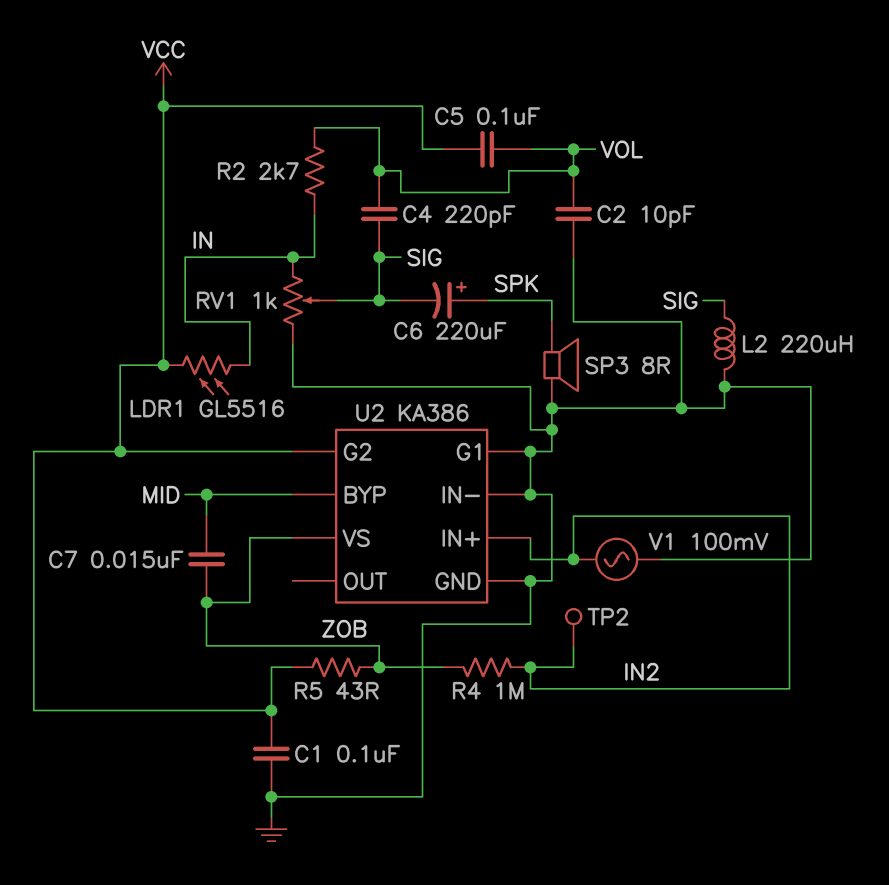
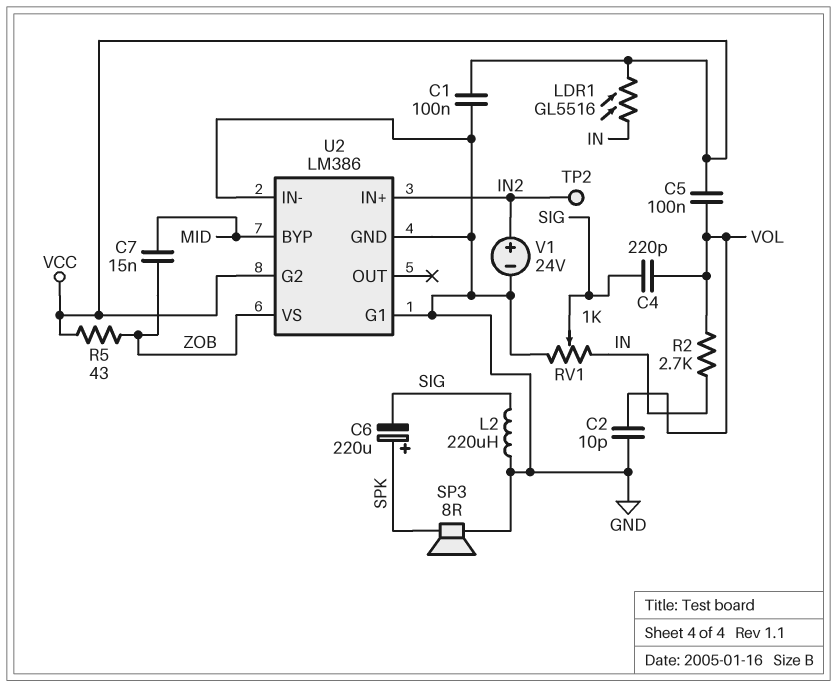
R4: 1M (IN2, ZOB) -> none
U2: KA386 -> LM386
V1: AC 100mV (GND, IN2) -> 24V (plus IN2, minus GND)

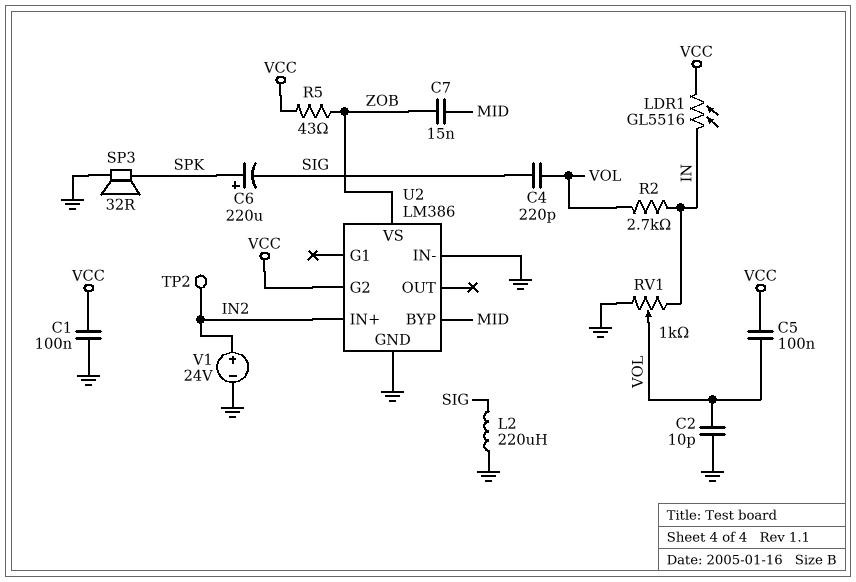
RV1: 1k (GND, IN, wiper SIG) -> 1k (GND, IN, wiper VOL)
SP3: speaker 8R (GND, SPK) -> speaker 32R (GND, SPK)
U2 pin G1: GND -> none

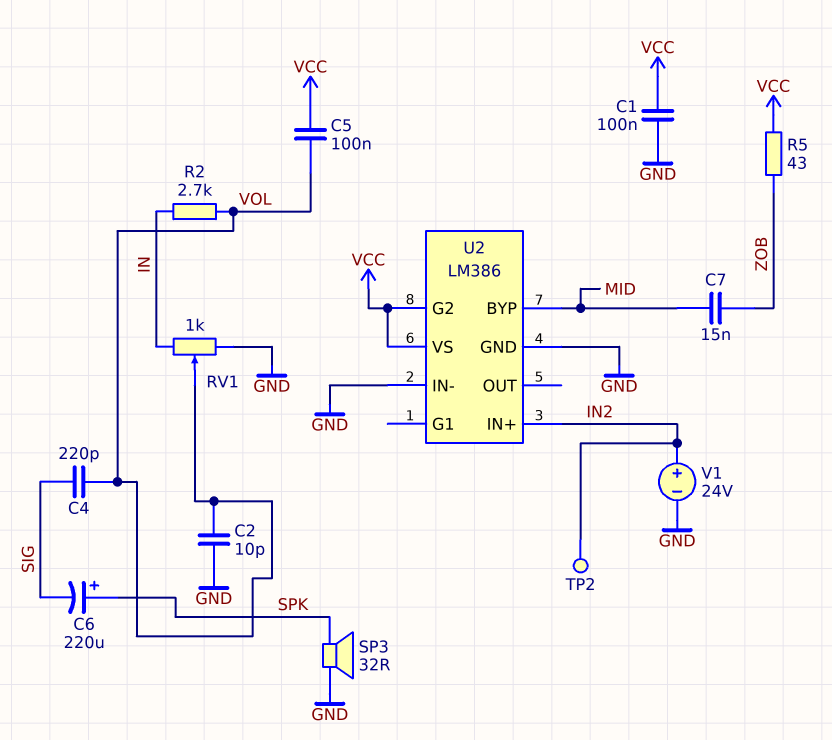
L2: 220uH (GND, SIG) -> none
LDR1: GL5516 (IN, VCC) -> none
U2 pin VS: ZOB -> VCC

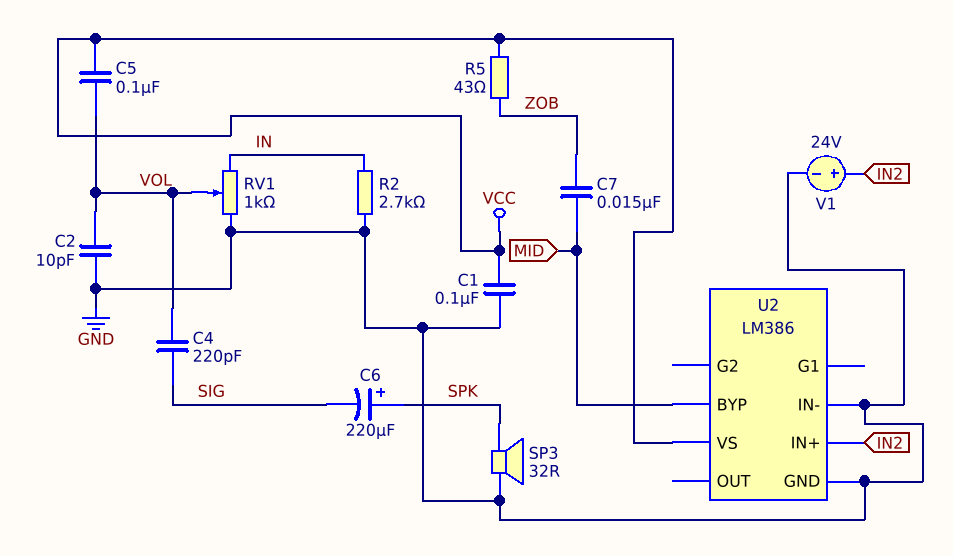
R2: 2.7k (IN, VOL) -> 2.7k (GND, IN)
TP2: test point (IN2) -> none
U2 pin G2: VCC -> none

